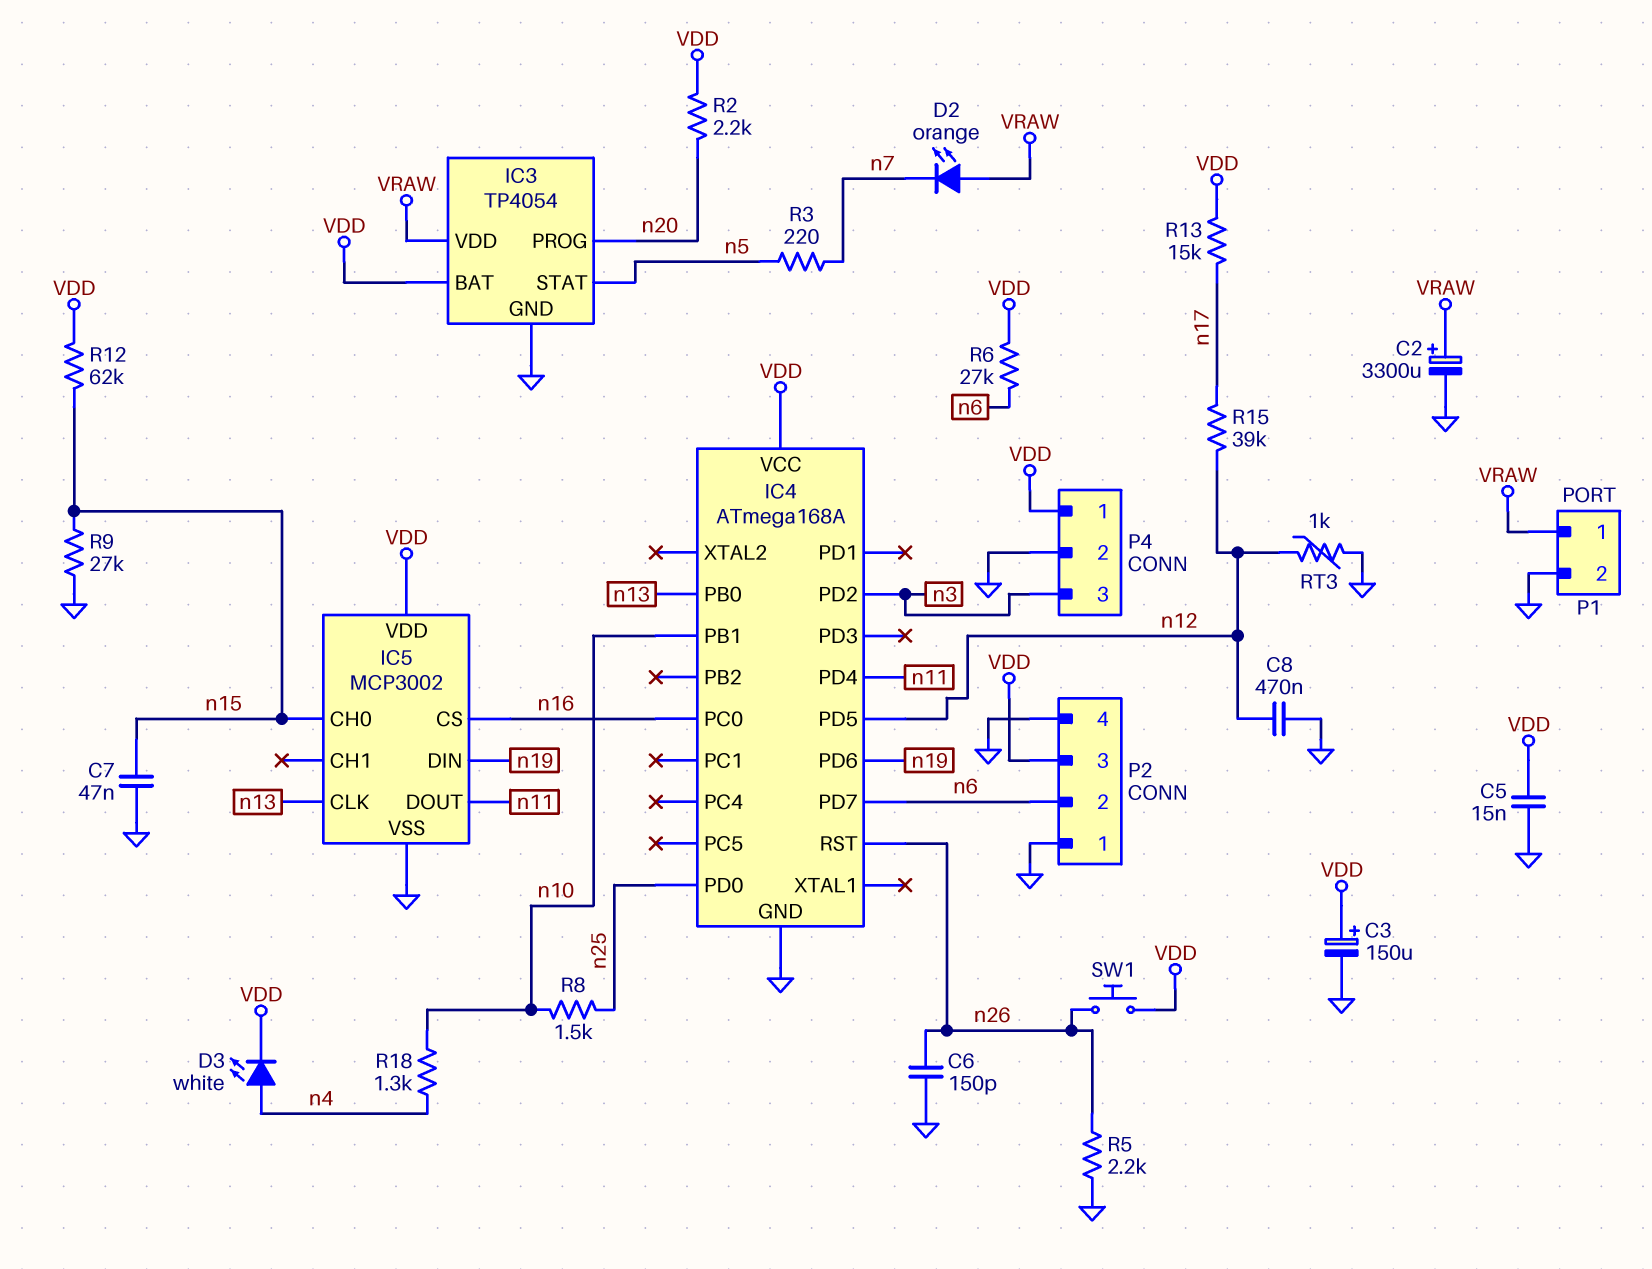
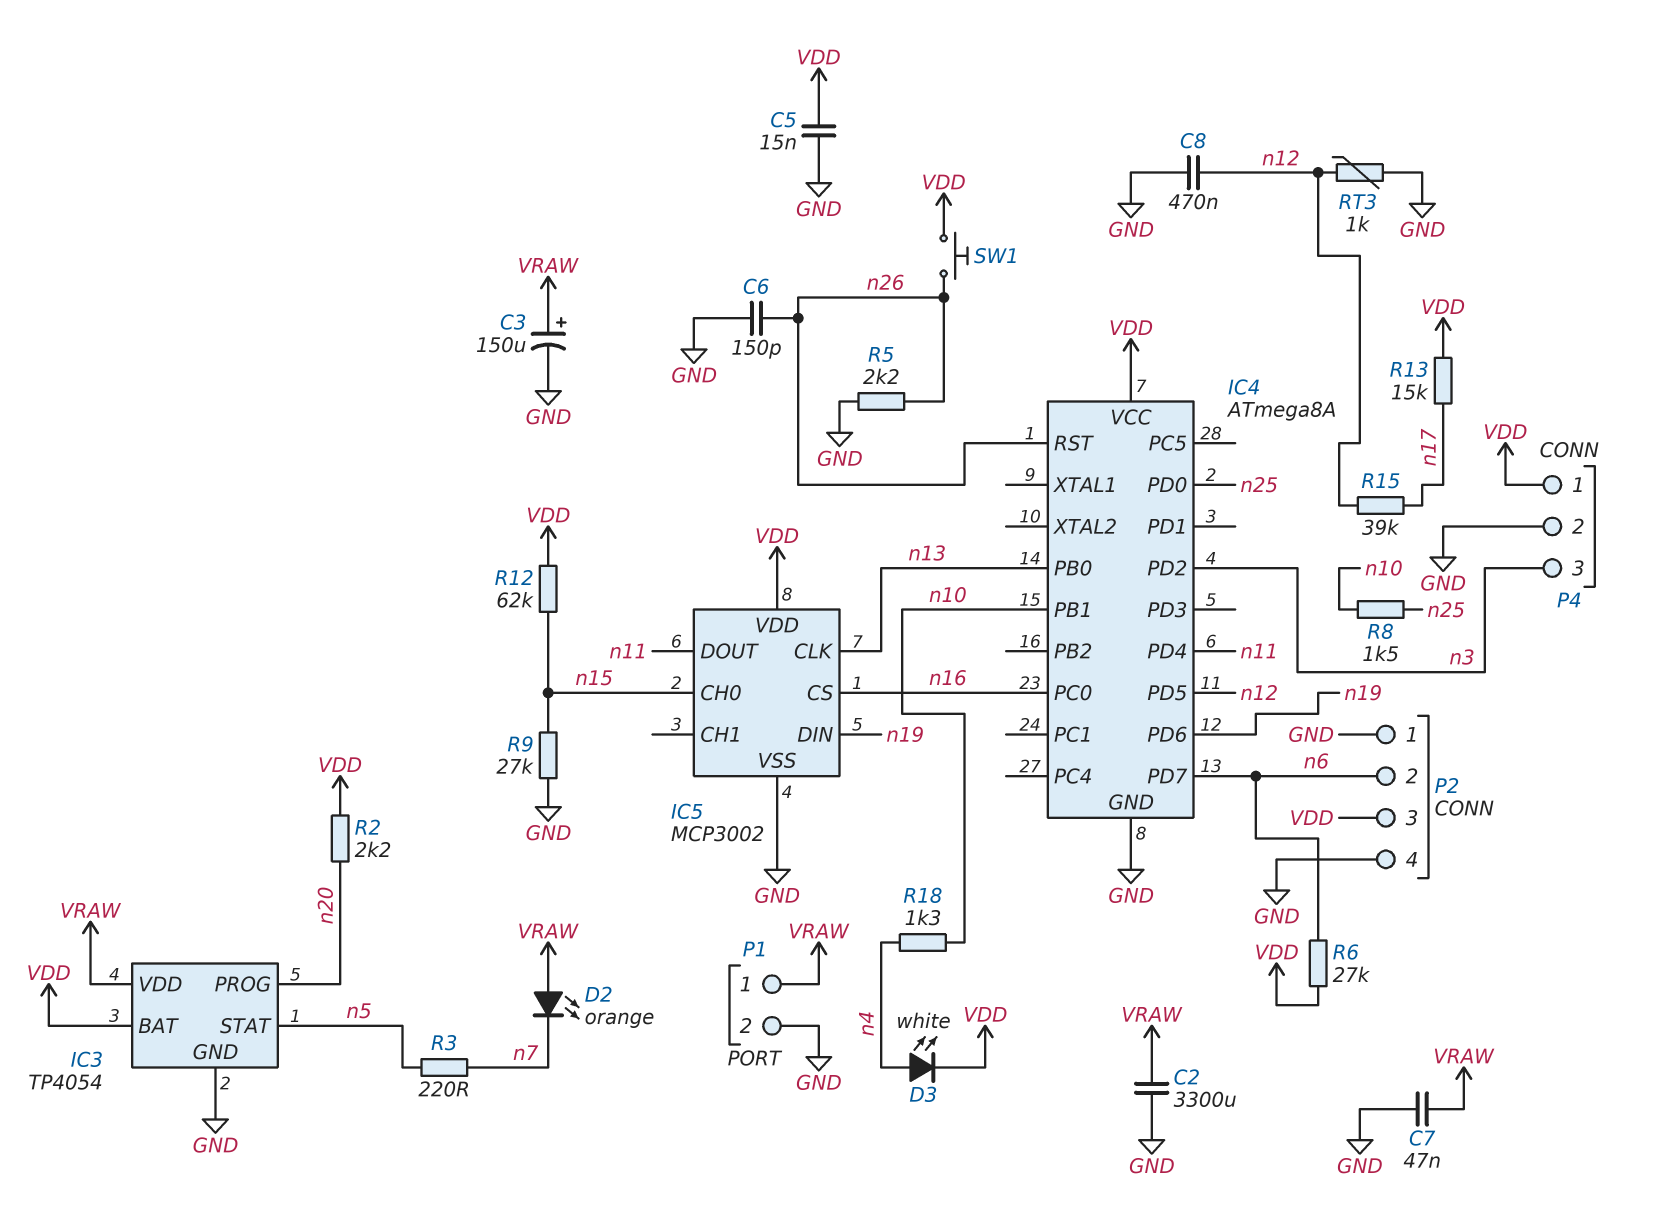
C2: 3300uF (plus VRAW, minus GND) -> 3300uF (GND, VRAW)
C3: 150uF (plus VDD, minus GND) -> 150uF (plus VRAW, minus GND)
C7: 47nF (GND, n15) -> 47nF (GND, VRAW)
IC4: ATmega168A -> ATmega8A

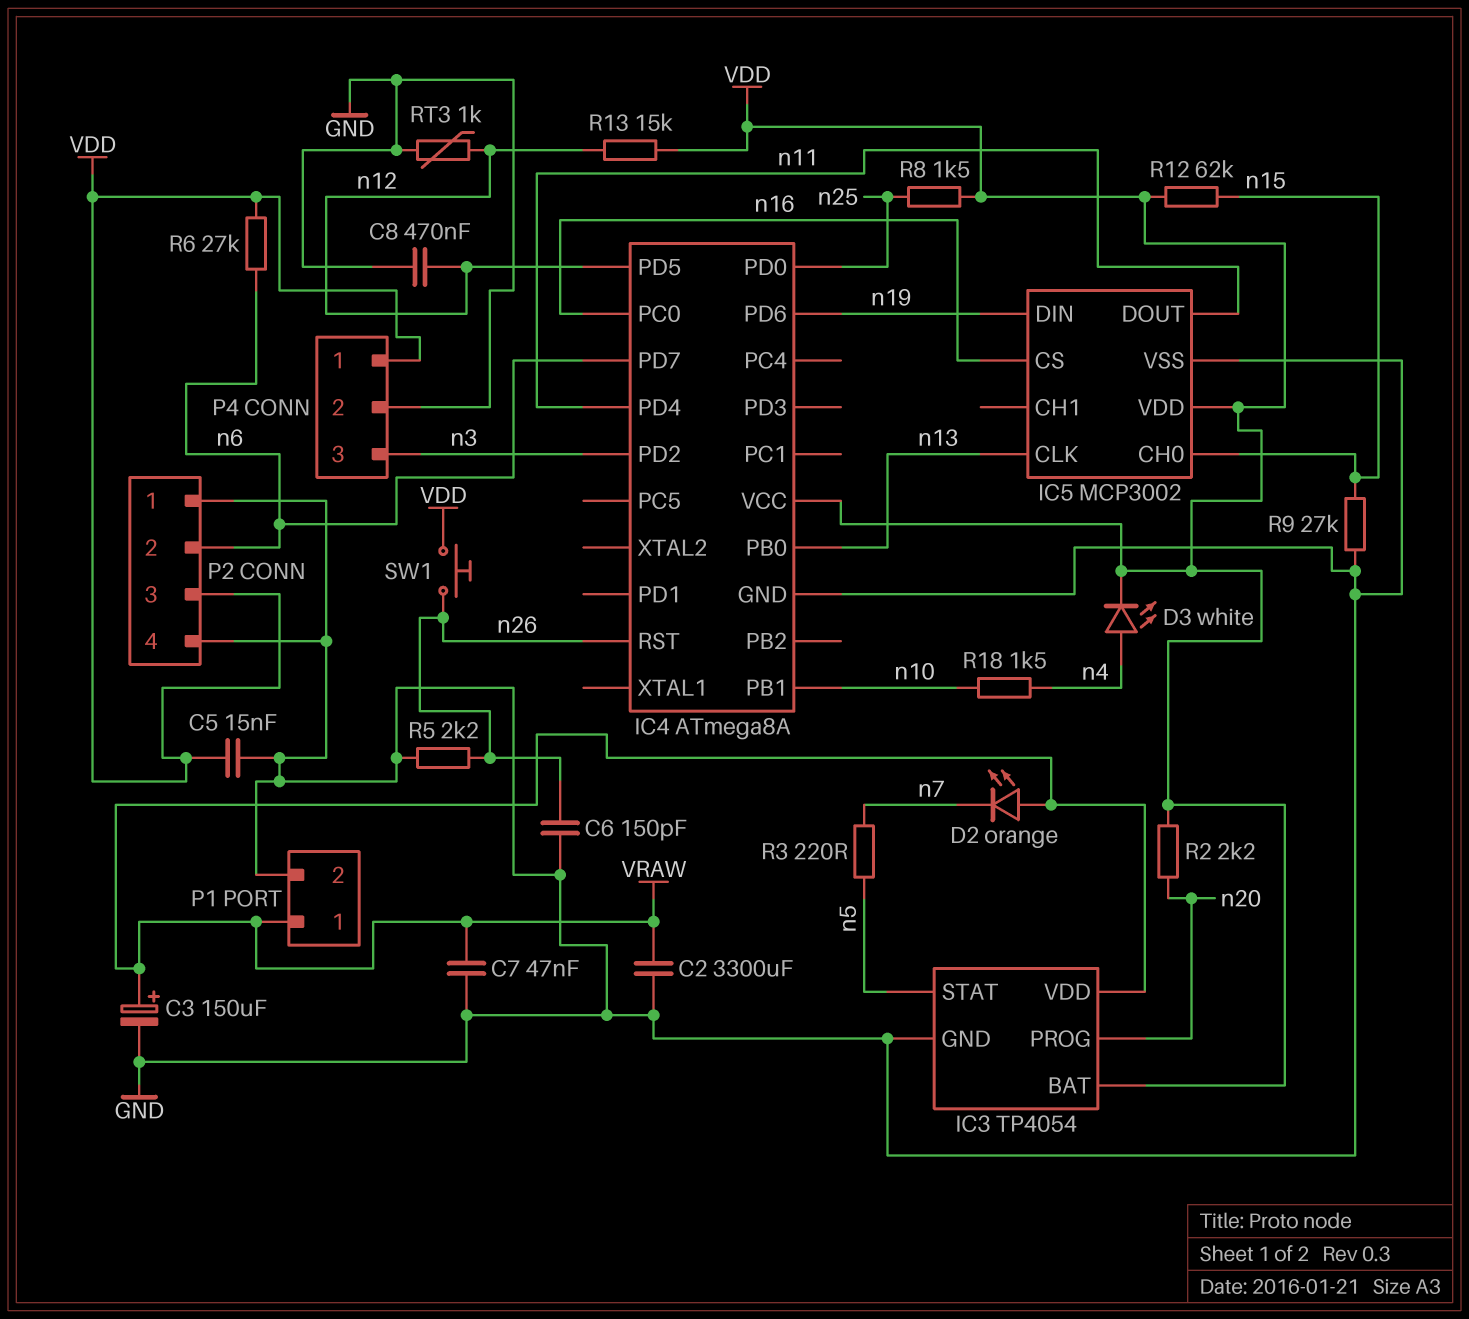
R8: 1.5k (n10, n25) -> 1.5k (VDD, n25)
R13: 15k (VDD, n17) -> 15k (VDD, n12)
R15: 39k (n12, n17) -> none
R18: 1.3k (n4, n10) -> 1.5k (n4, n10)

